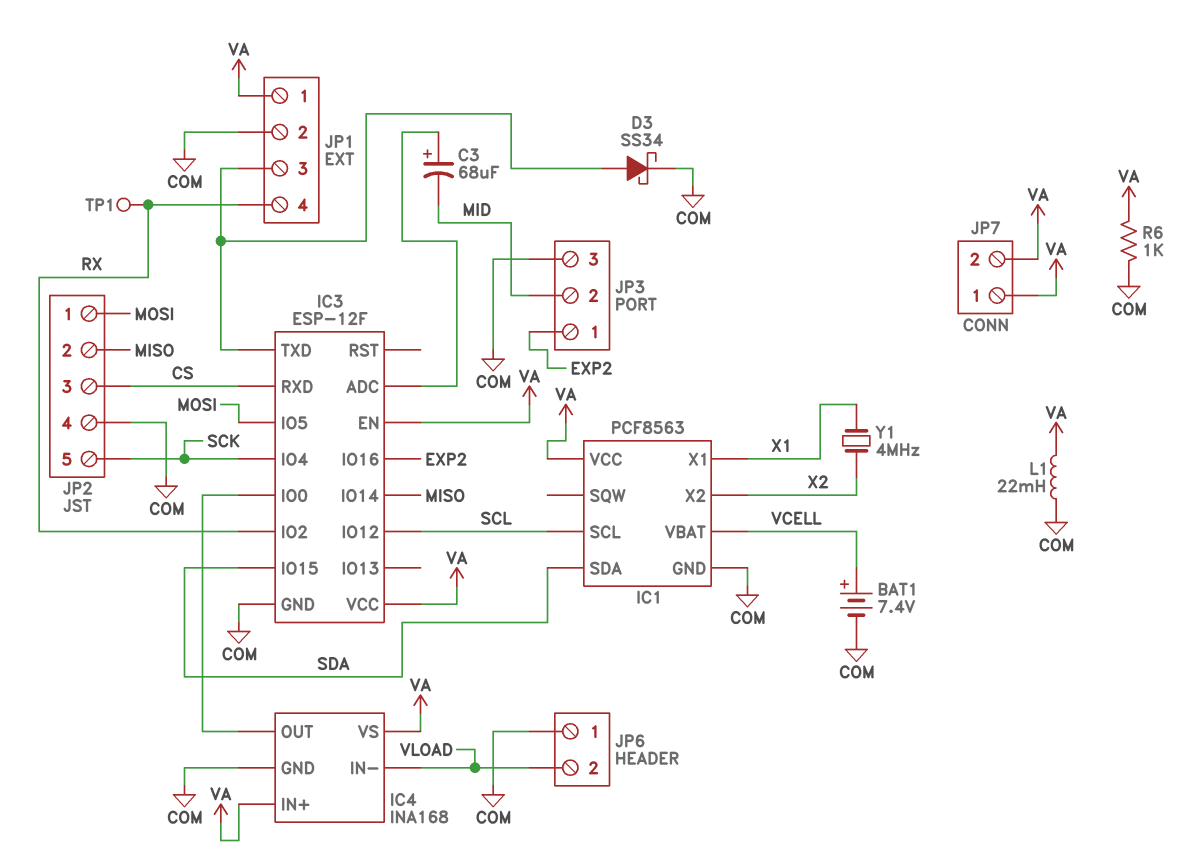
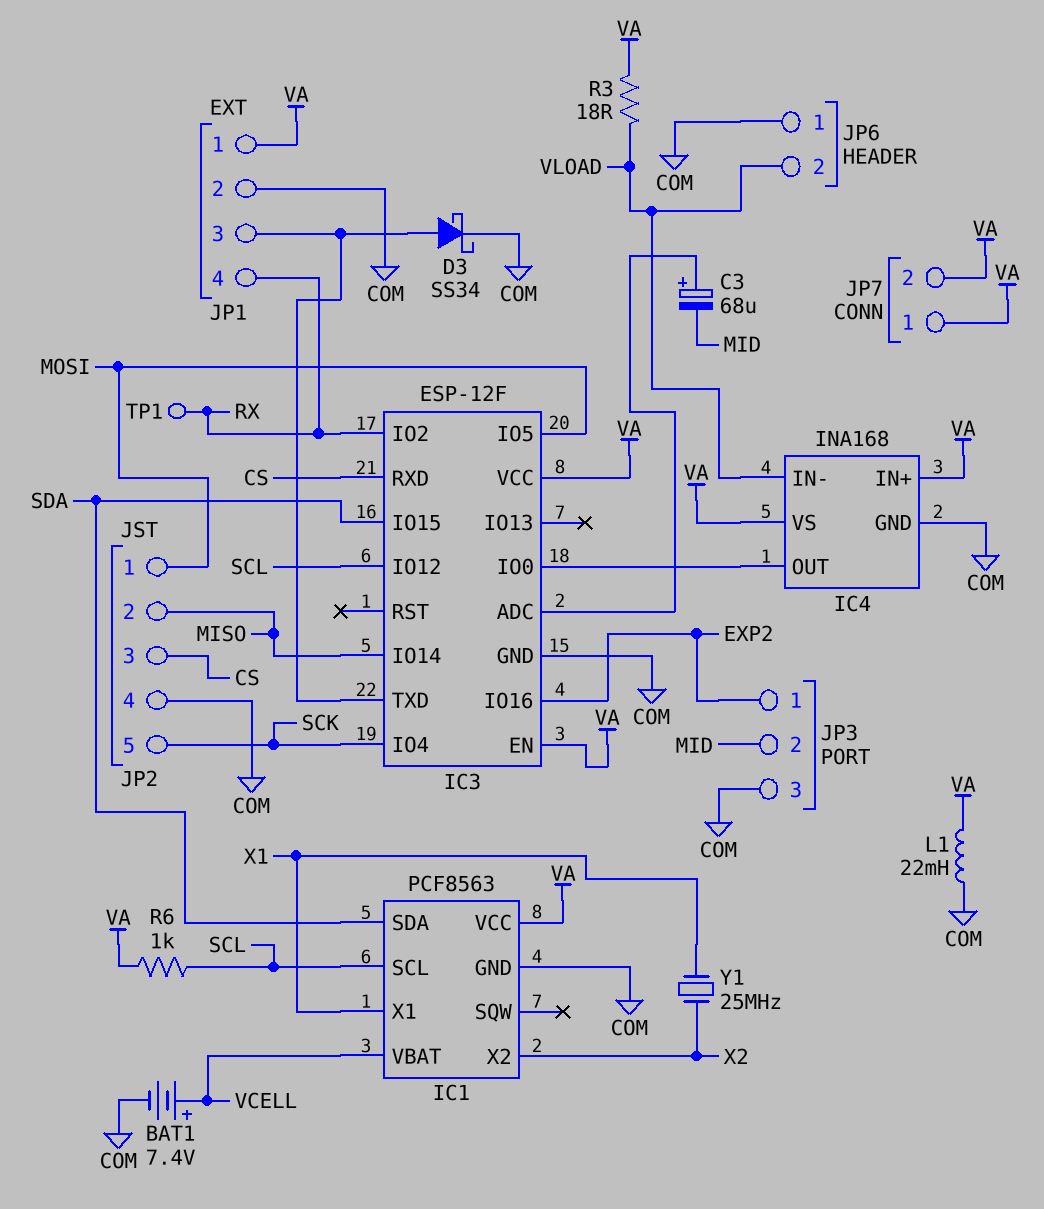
R3: none -> 18 (VA, VLOAD)
R6: 1k (COM, VA) -> 1k (SCL, VA)
Y1: 4MHz (X1, X2) -> 25MHz (X1, X2)

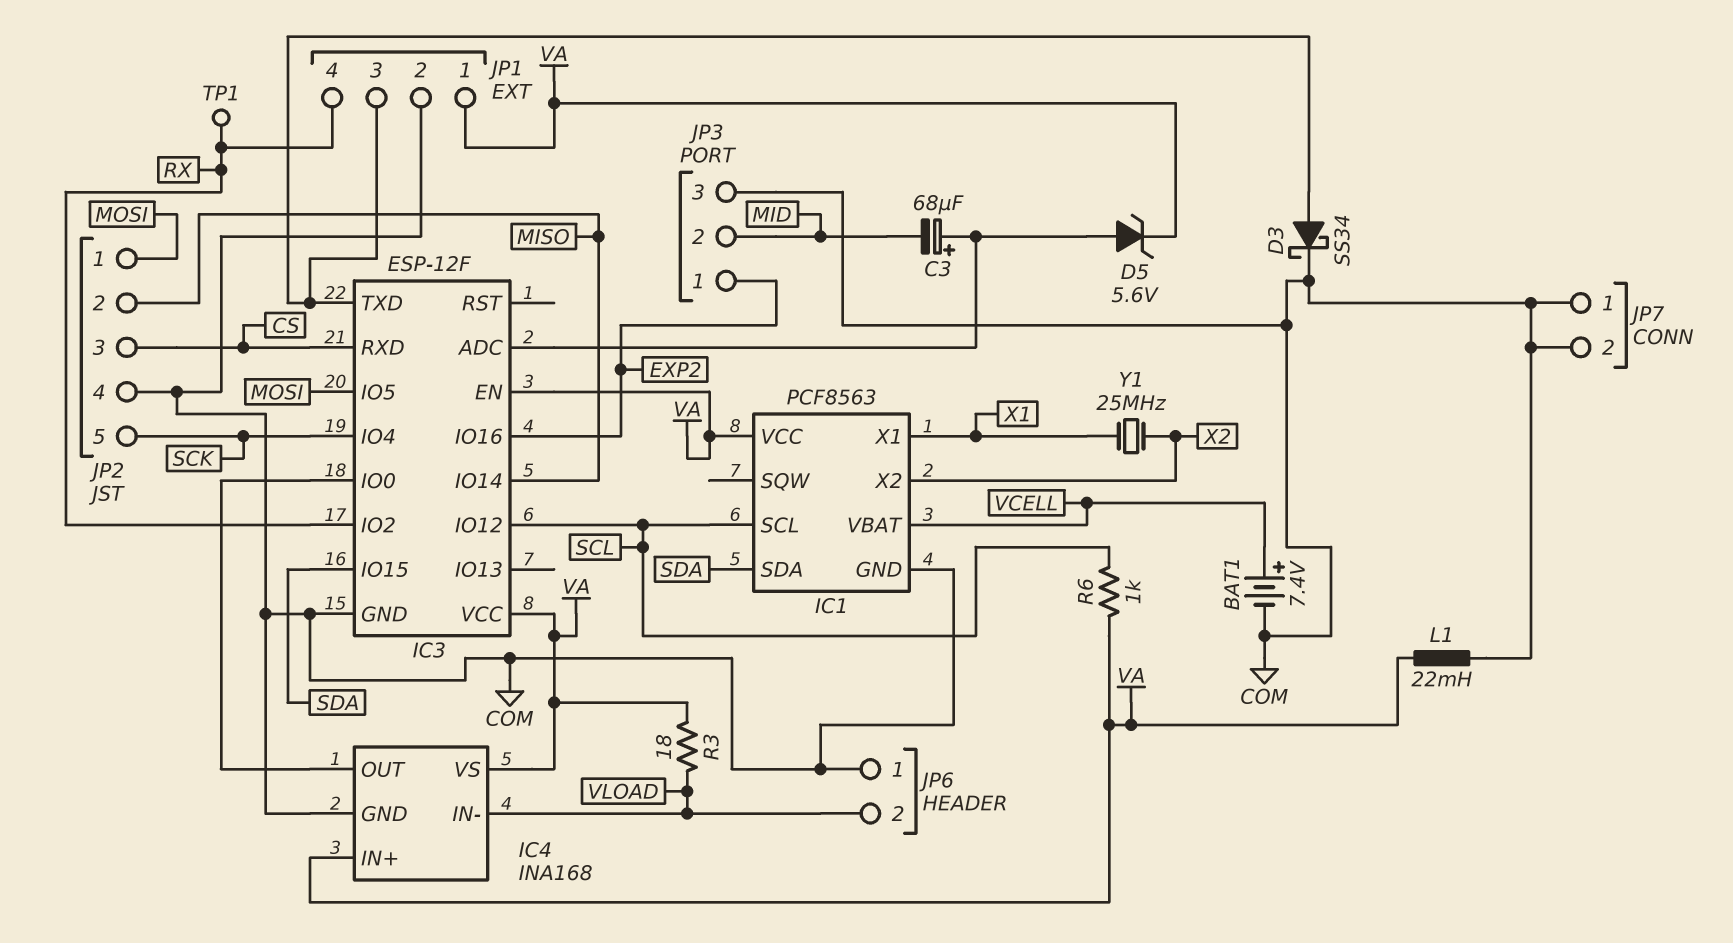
D5: none -> zener 5.6V (A IC3/ADC, K VA)
JP7 pin 1: VA -> COM
JP7 pin 2: VA -> COM

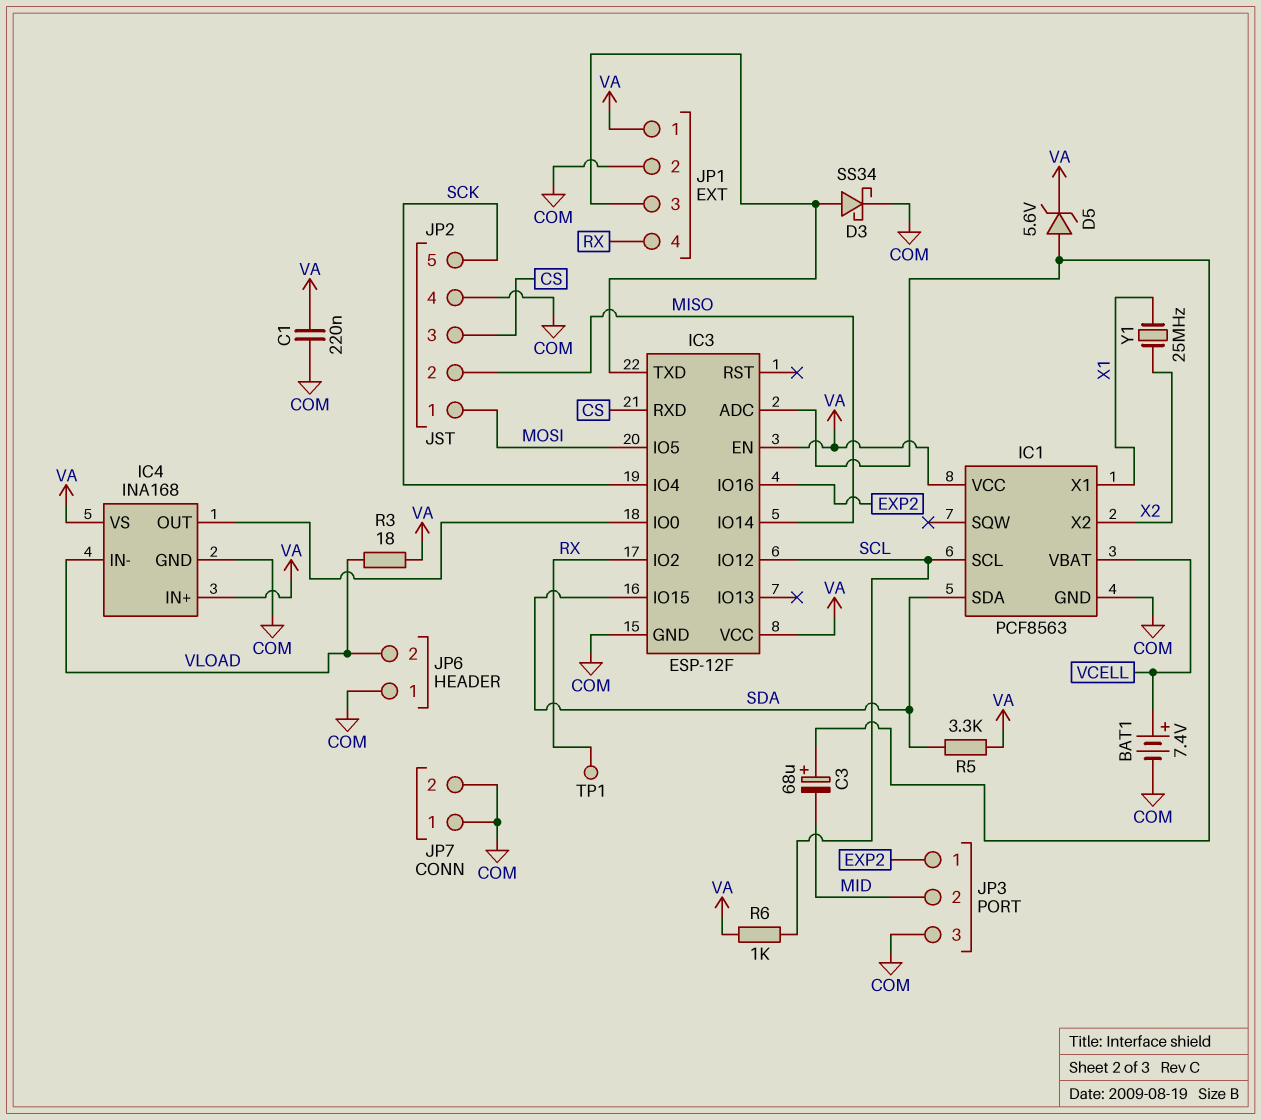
C1: none -> 220nF (COM, VA)
L1: 22mH (COM, VA) -> none
R5: none -> 3.3k (SDA, VA)

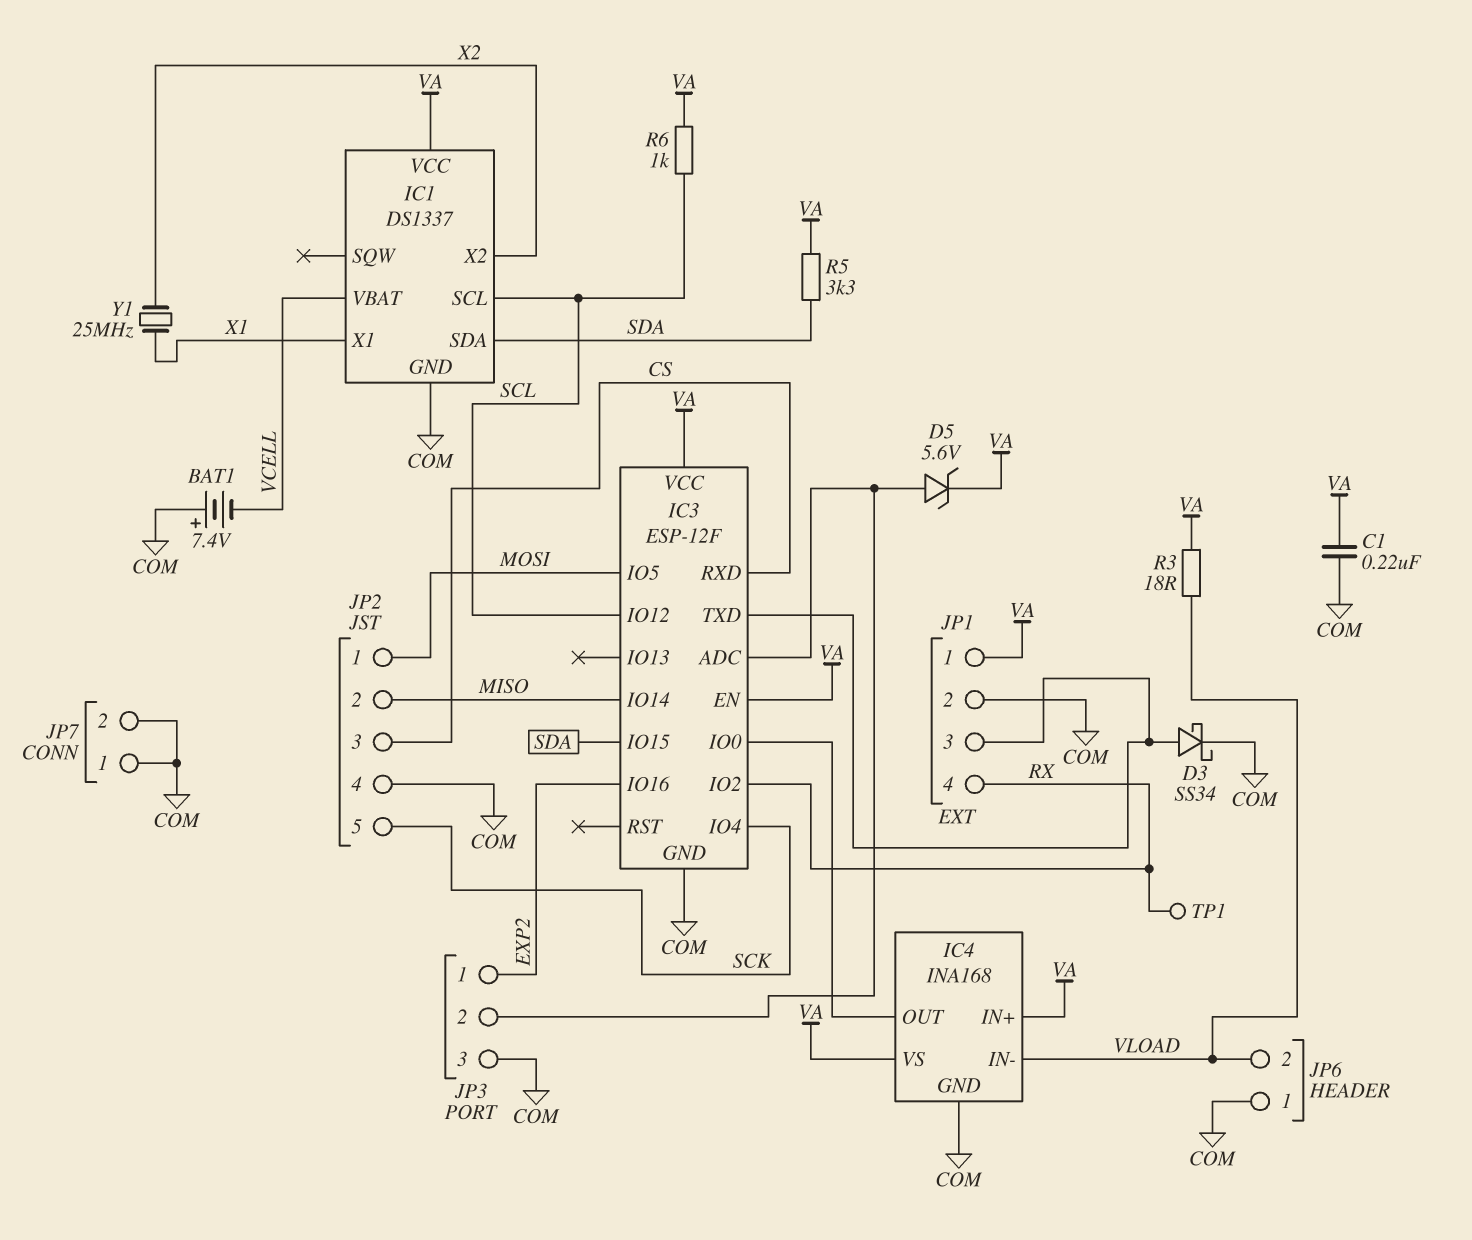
BAT1: 7.4V (plus VCELL, minus COM) -> 7.4V (plus COM, minus VCELL)
C3: 68uF (plus IC3/ADC, minus MID) -> none
IC1: PCF8563 -> DS1337
JP3 pin 2: MID -> IC3/ADC

